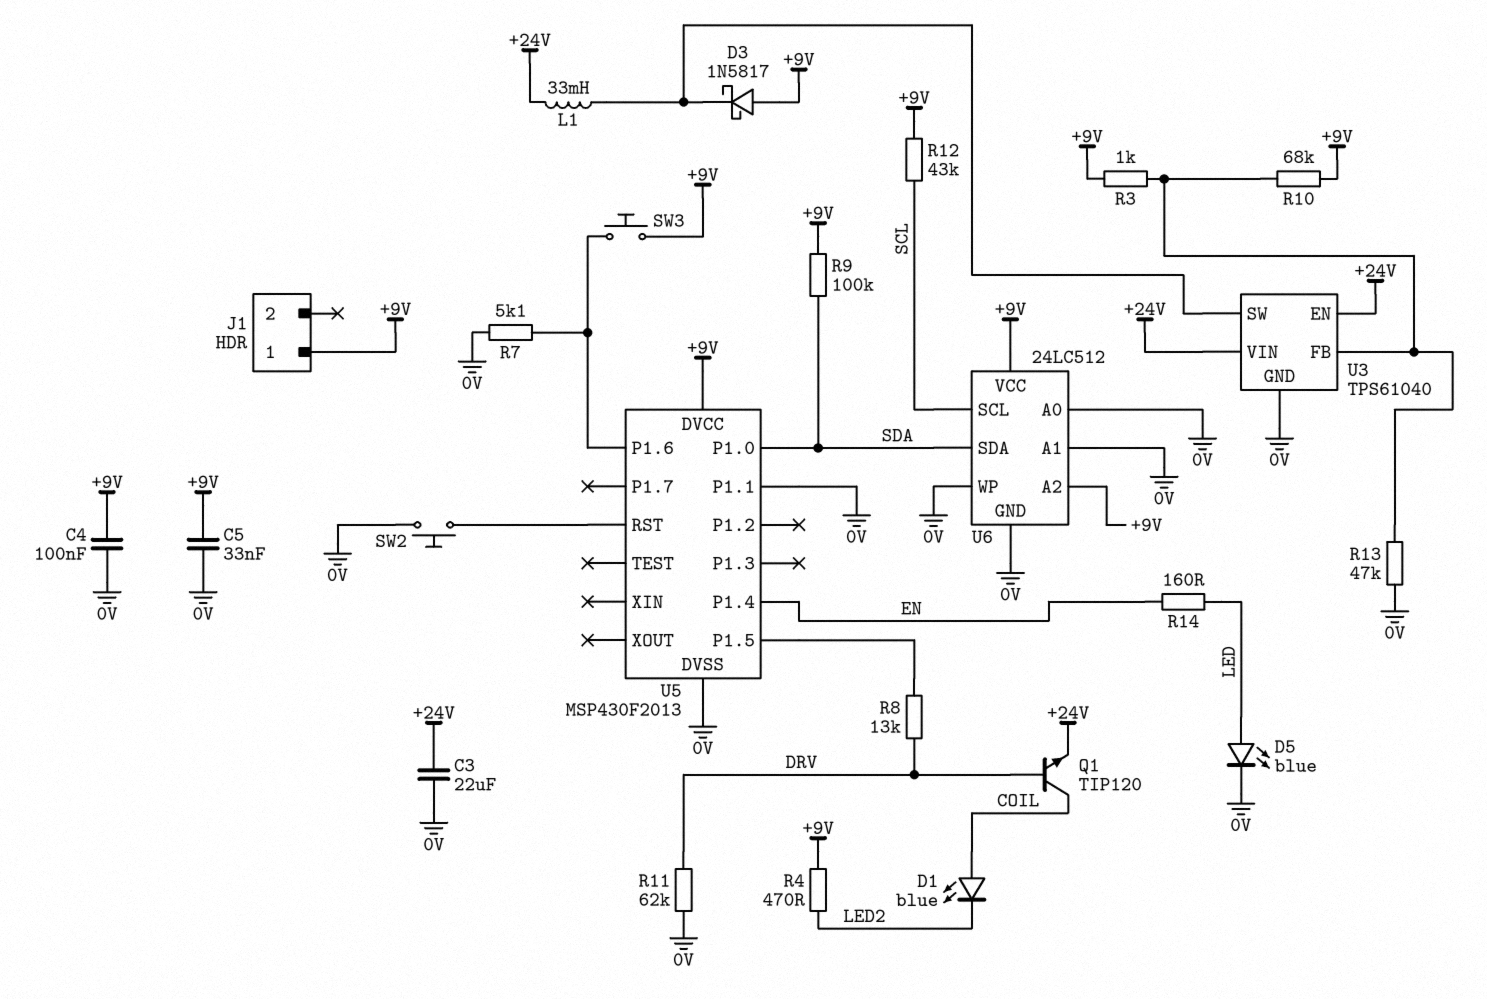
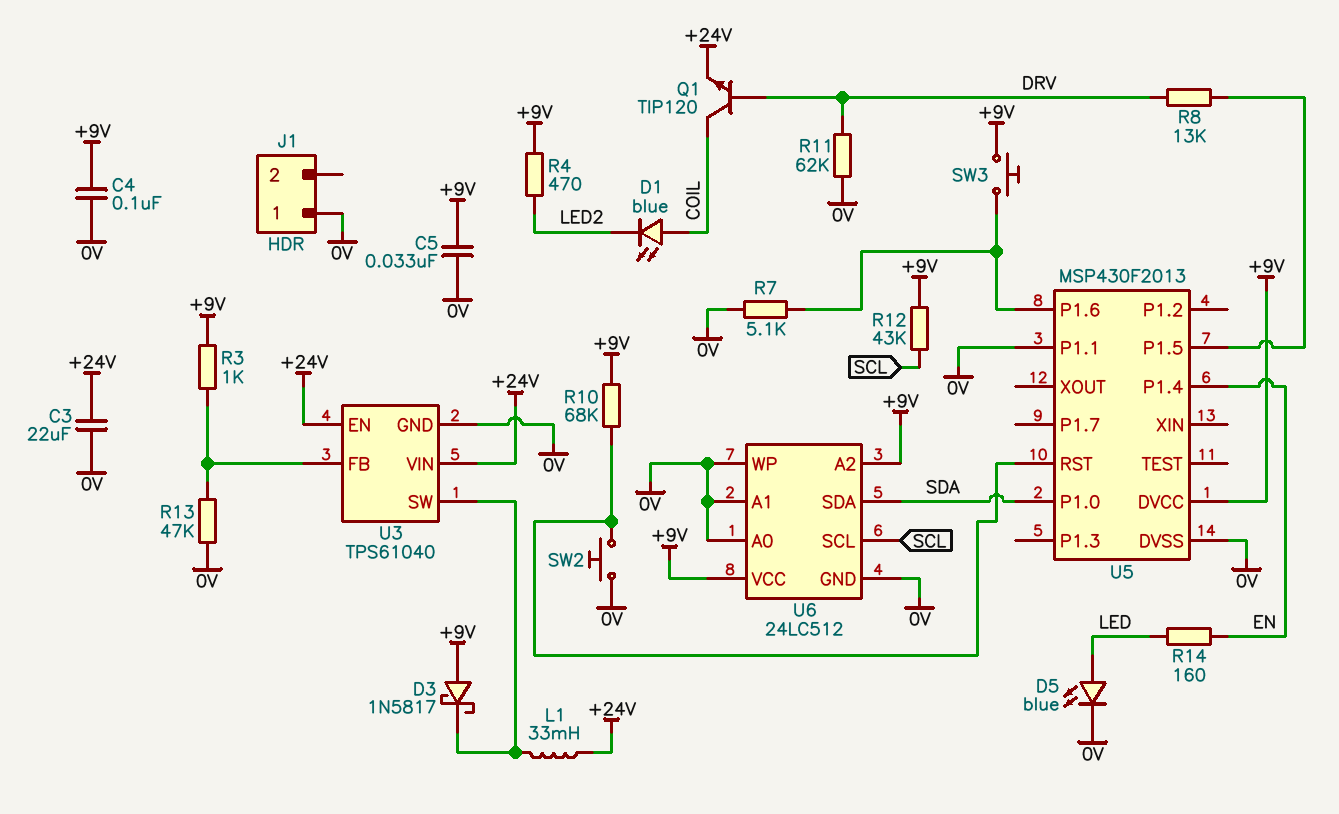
J1 pin 1: +9V -> 0V
R9: 100k (+9V, SDA) -> none
R10: 68k (+9V, U3/FB) -> 68k (+9V, U5/RST)

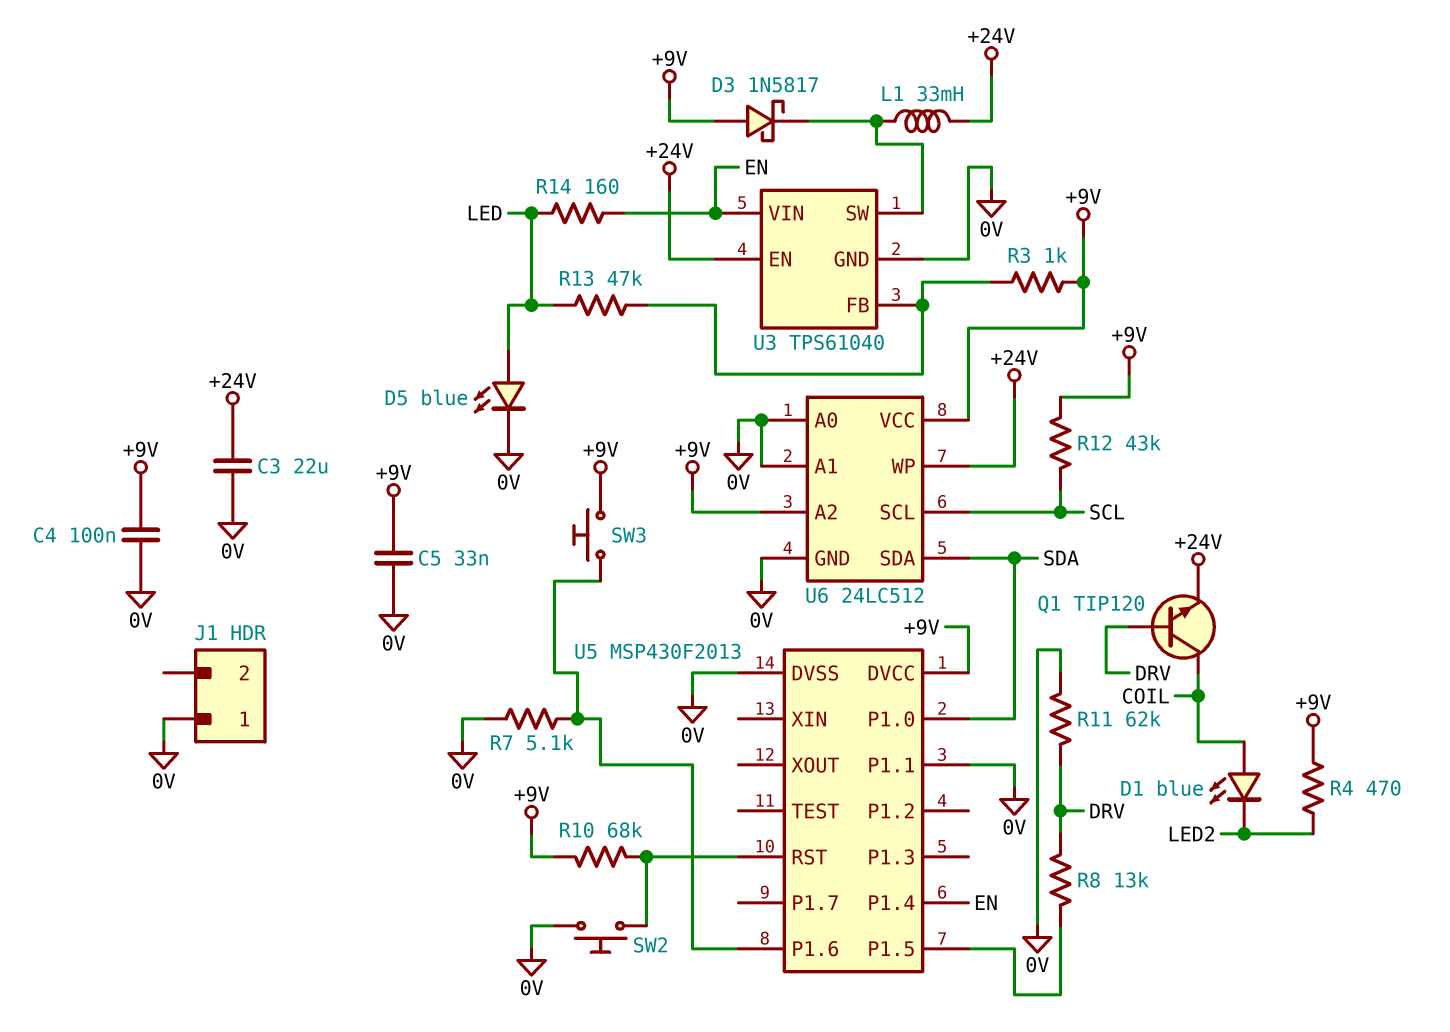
R13: 47k (0V, U3/FB) -> 47k (LED, U3/FB)
U3 pin VIN: +24V -> EN
U6 pin WP: 0V -> +24V

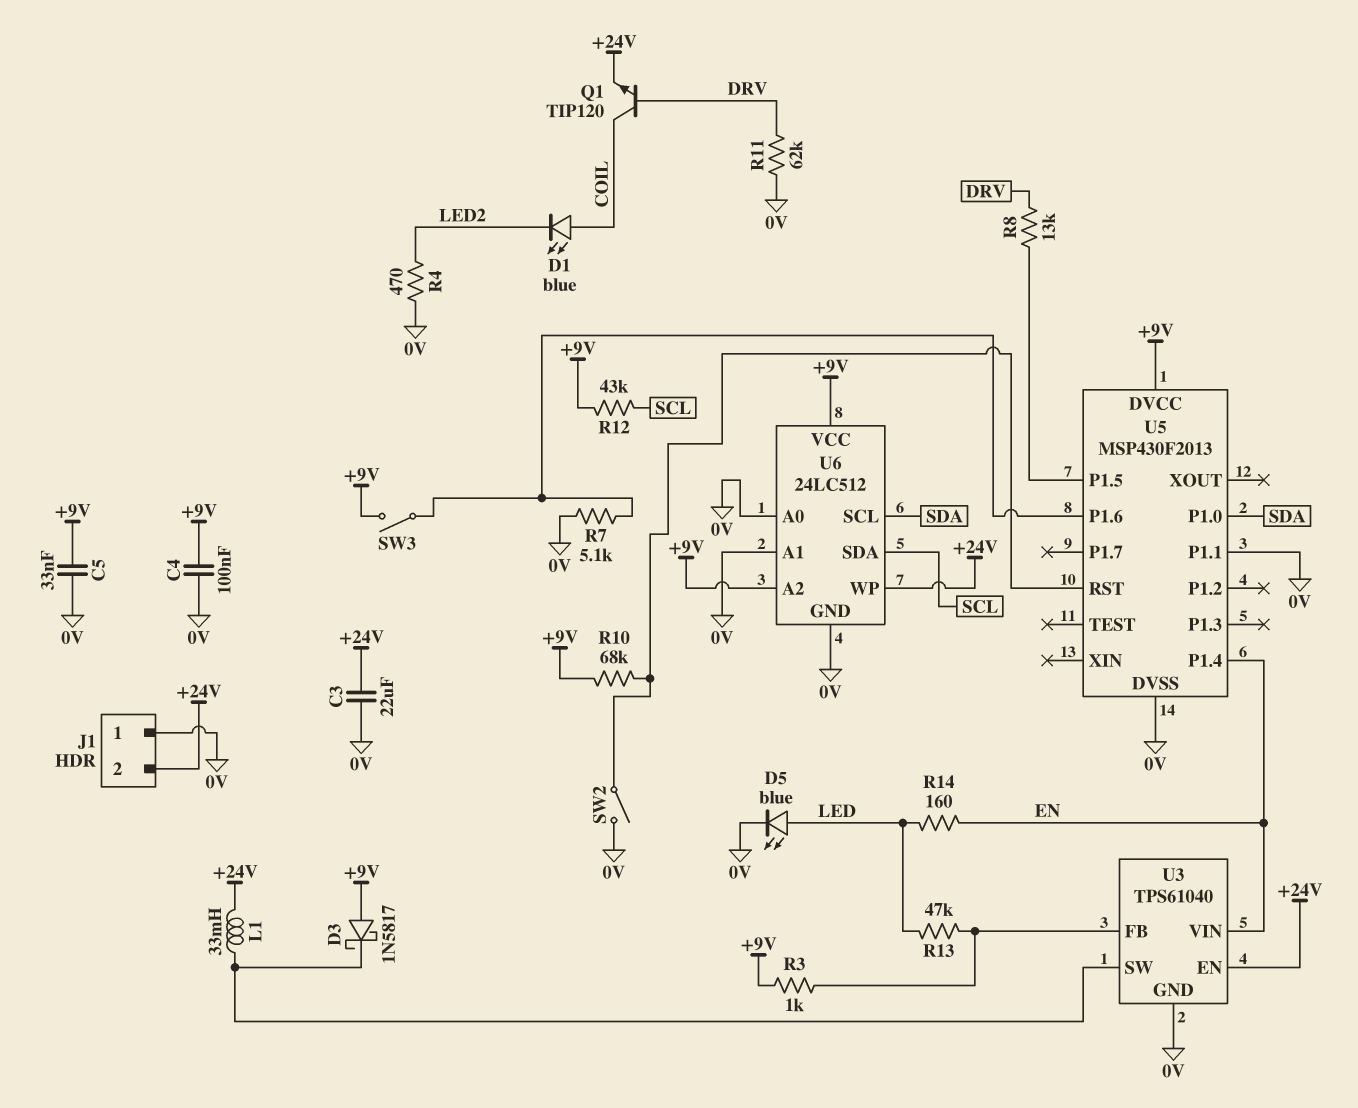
J1 pin 2: none -> +24V
R4: 470 (+9V, LED2) -> 470 (0V, LED2)
SW2: button (0V, U5/RST) -> switch (0V, U5/RST)
SW3: button (+9V, U5/P1.6) -> switch (+9V, U5/P1.6)
U6 pin SCL: SCL -> SDA
U6 pin SDA: SDA -> SCL

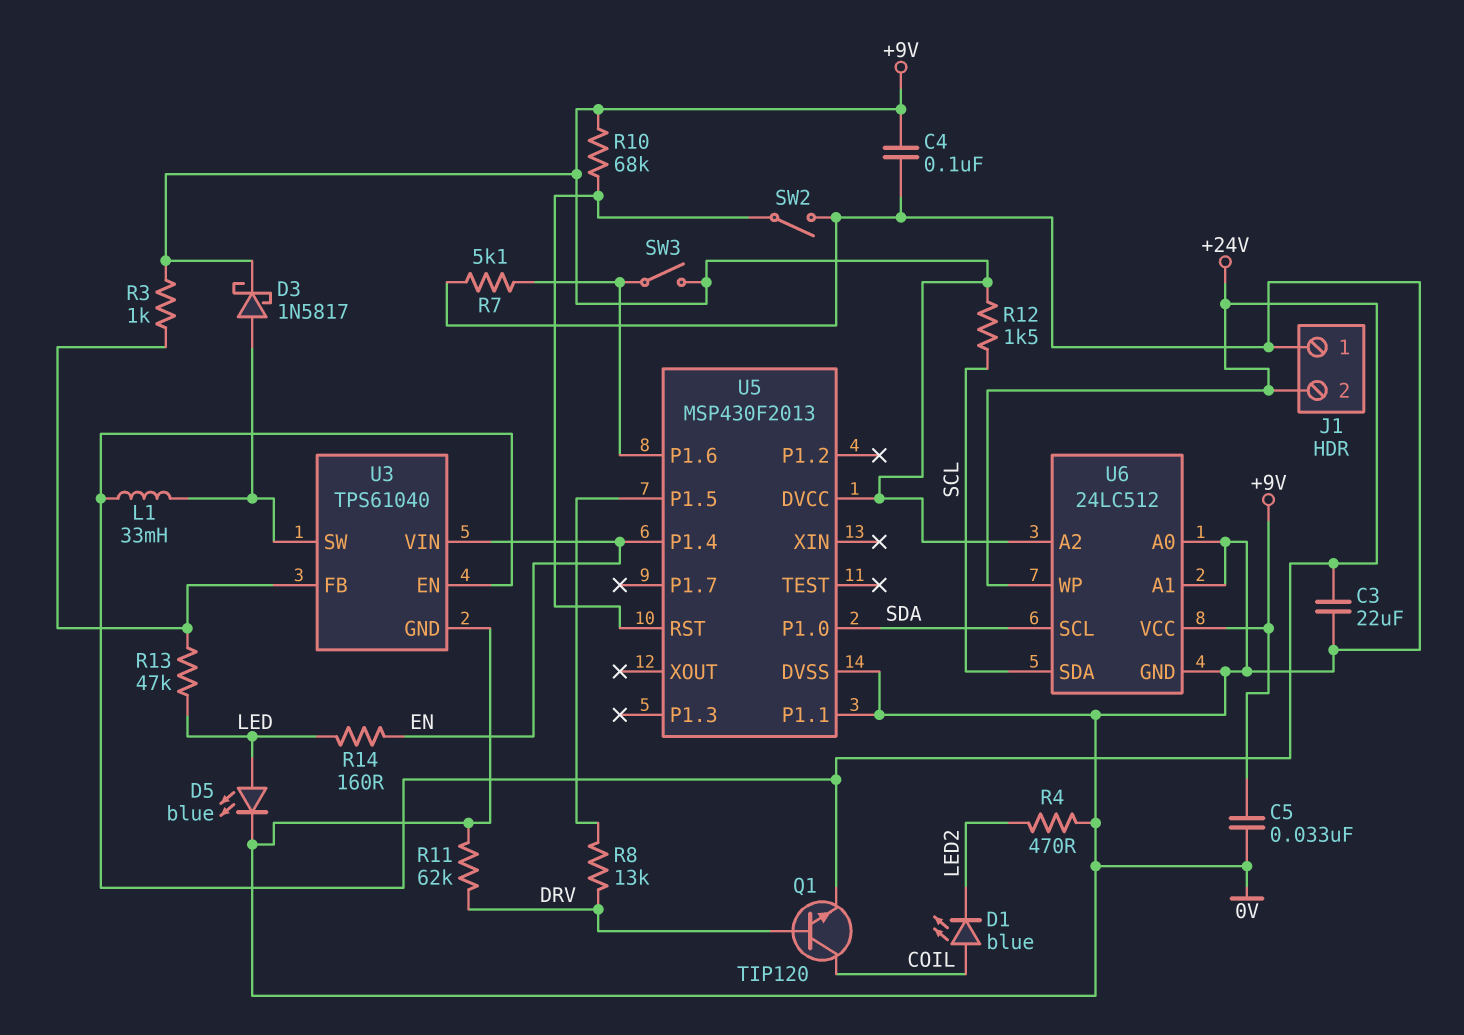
D3: schottky 1N5817 (A +9V, K U3/SW) -> schottky 1N5817 (A U3/SW, K +9V)
R12: 43k (+9V, SCL) -> 1.5k (+9V, SCL)

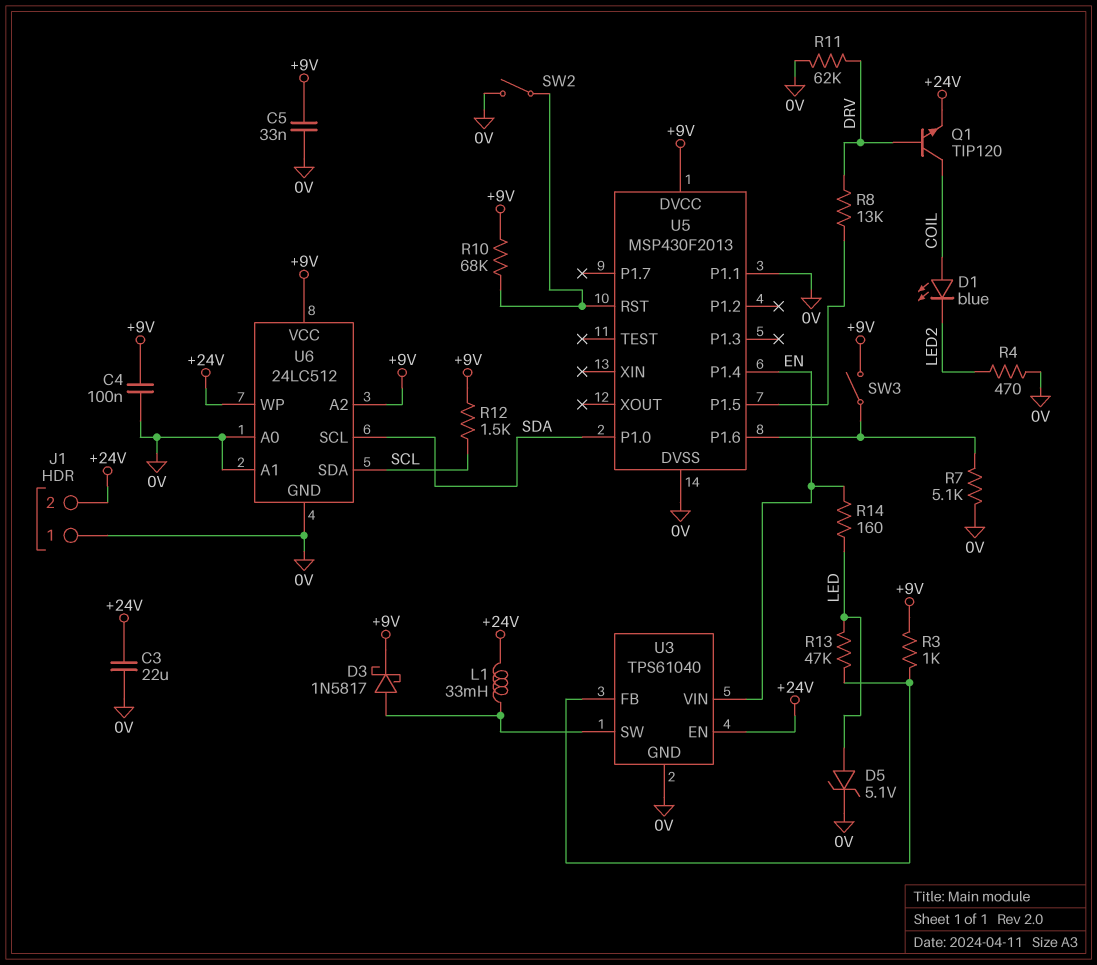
D5: LED blue (A LED, K 0V) -> zener 5.1V (A LED, K 0V)

